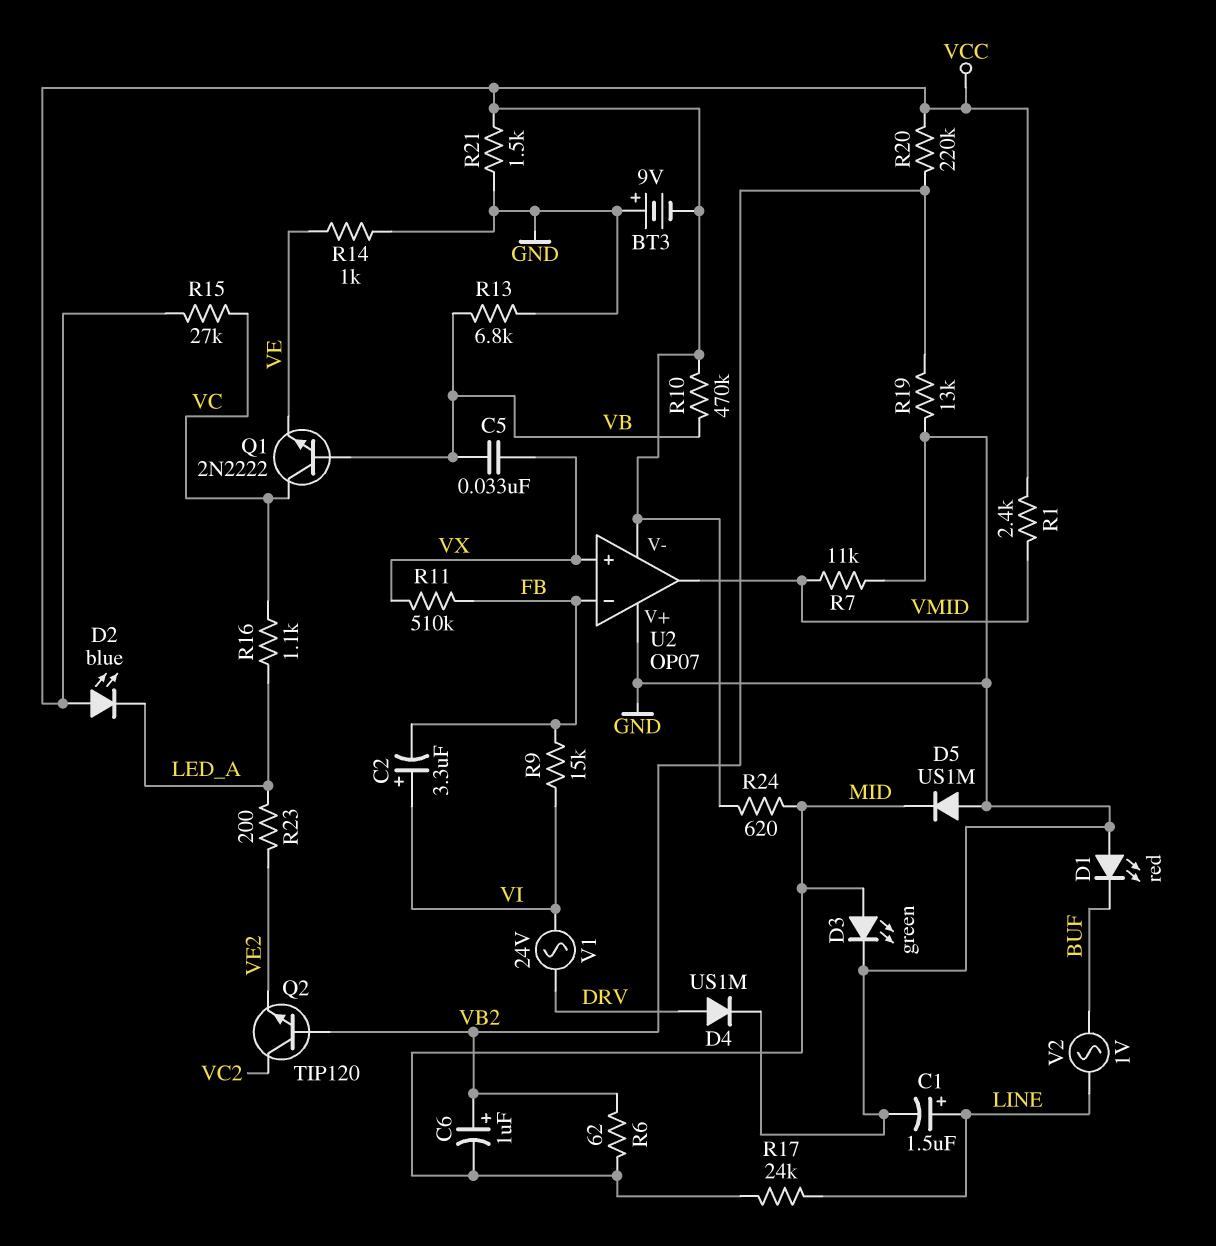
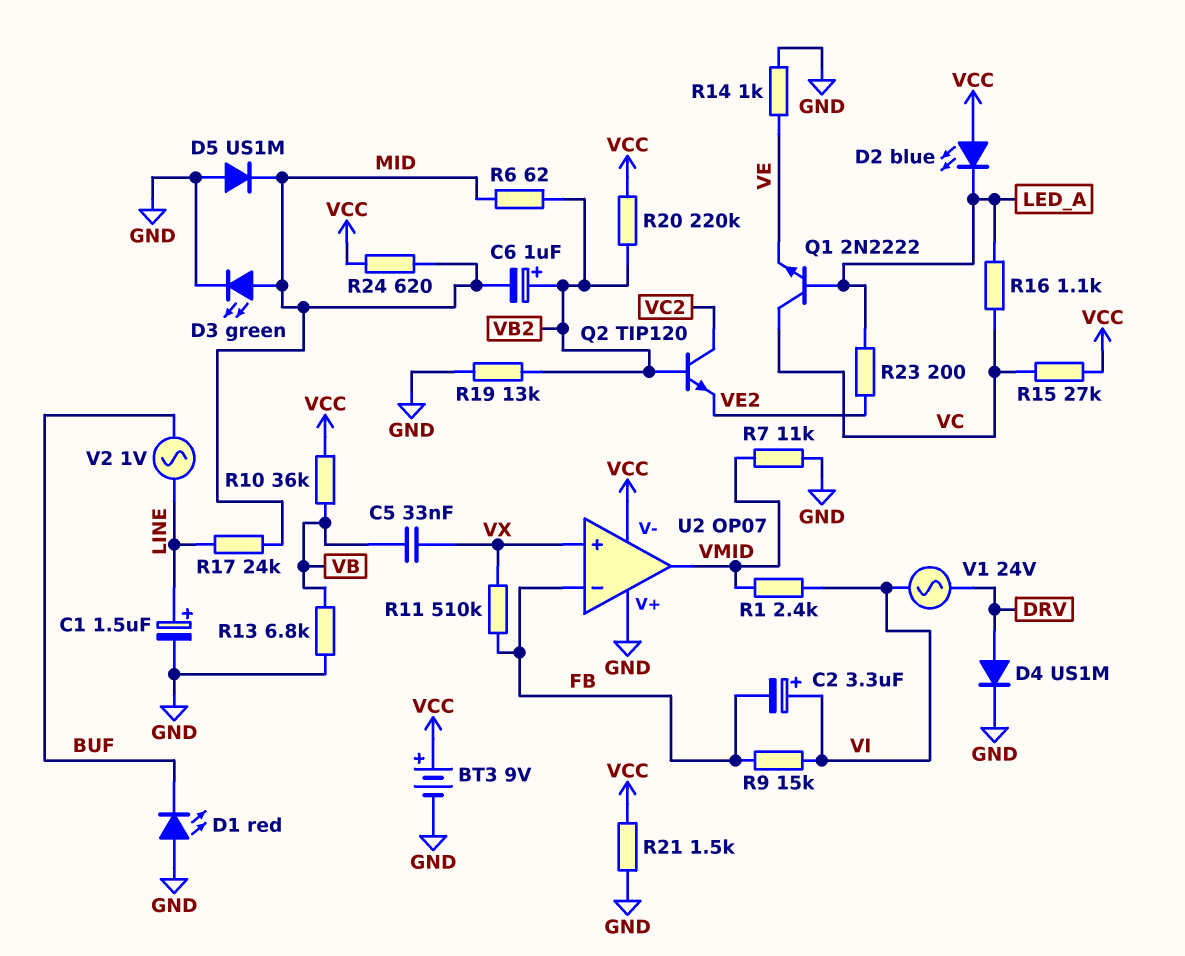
BT3: 9V (plus GND, minus VCC) -> 9V (plus VCC, minus GND)
Q1: NPN 2N2222 (B VB, C VC, E VE) -> NPN 2N2222 (B LED_A, C VC, E VE)
R1: 2.4k (VCC, VMID) -> 2.4k (VI, VMID)
R10: 470k (VB, VCC) -> 36k (VB, VCC)

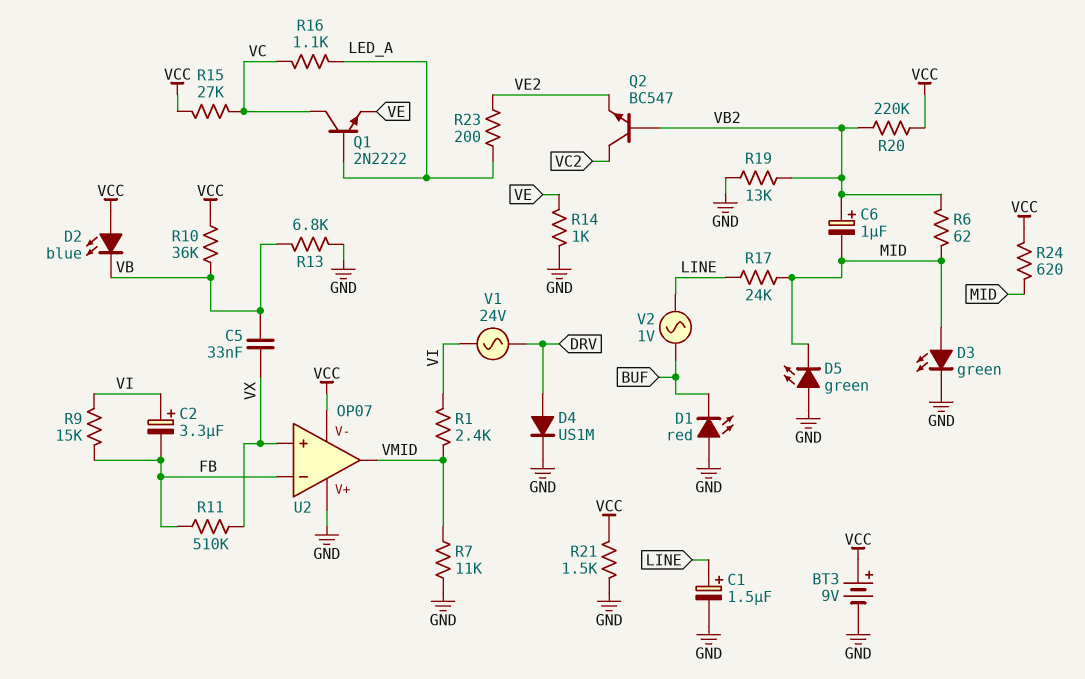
D2: LED blue (A VCC, K LED_A) -> LED blue (A VCC, K VB)
D5: diode US1M (A GND, K MID) -> LED green (A GND, K MID)
Q2: NPN TIP120 (B VB2, C VC2, E VE2) -> NPN BC547 (B VB2, C VC2, E VE2)

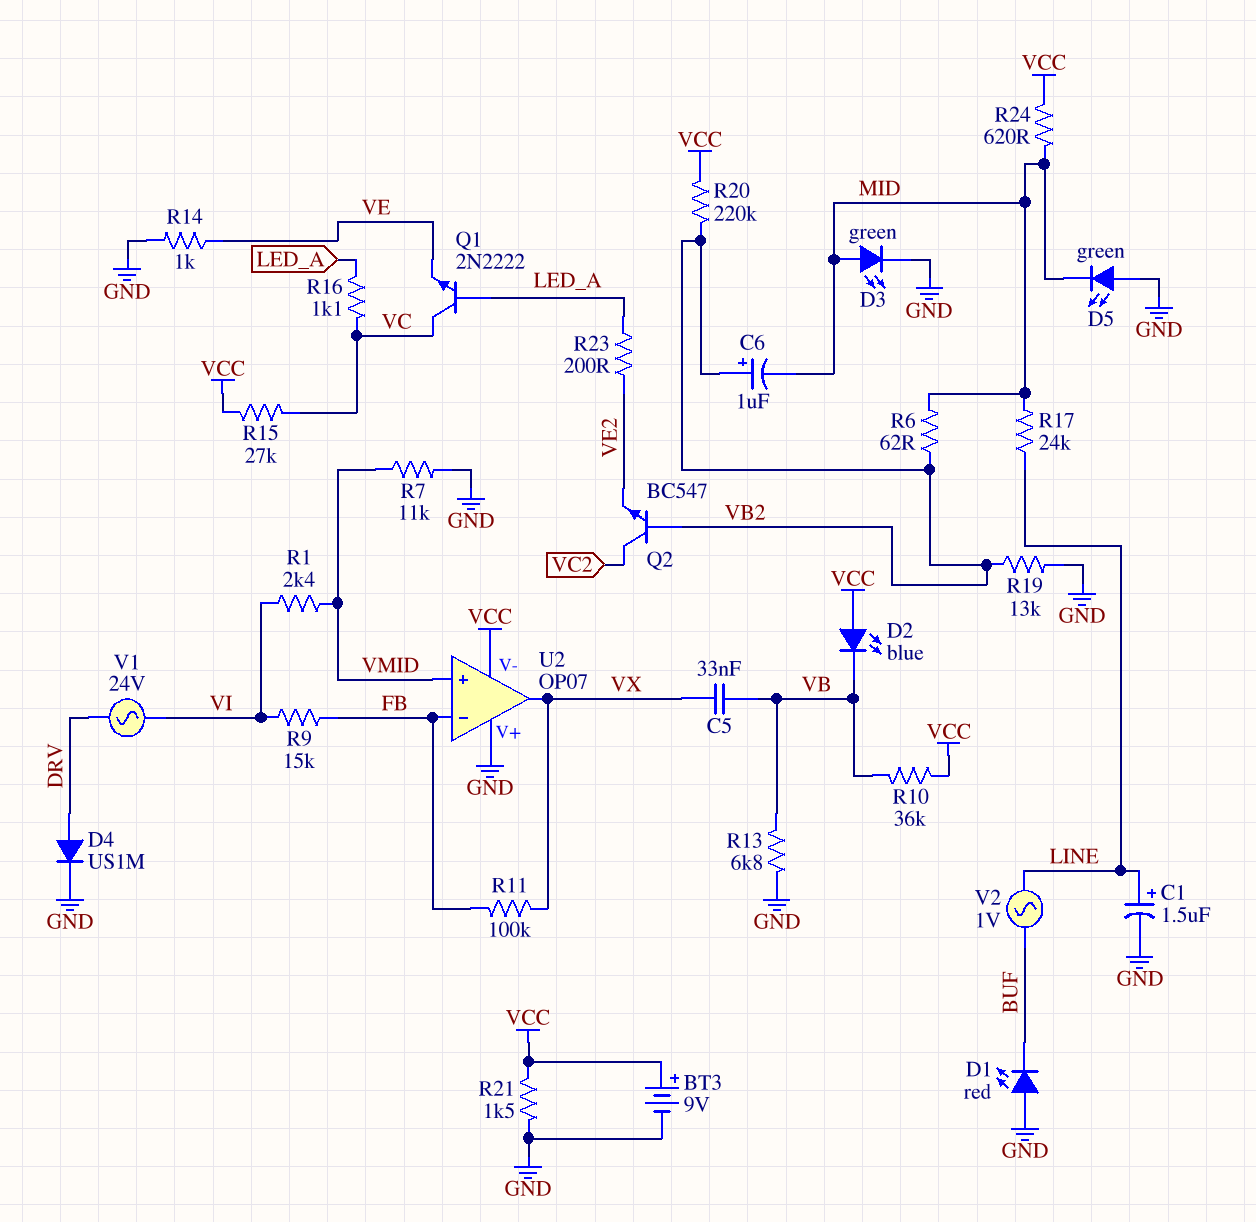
C2: 3.3uF (plus VI, minus FB) -> none
R11: 510k (FB, VX) -> 100k (FB, VX)
U2 pin in+: VX -> VMID
U2 pin out: VMID -> VX

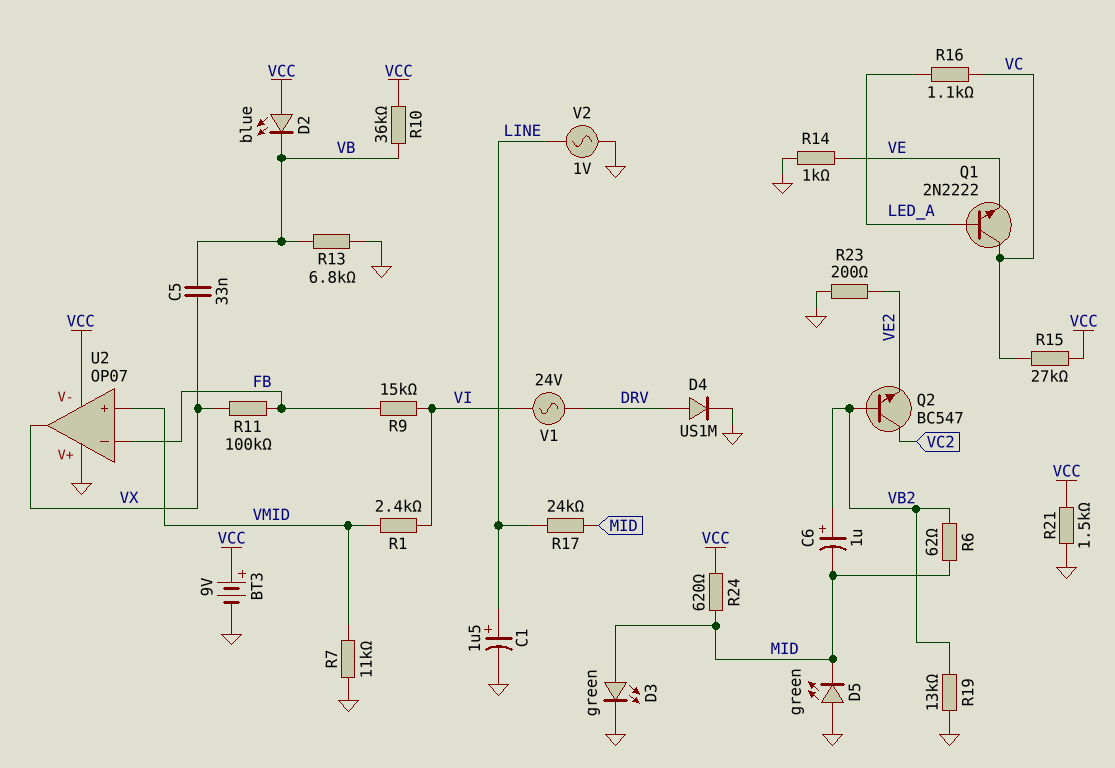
D1: LED red (A GND, K BUF) -> none
R20: 220k (VB2, VCC) -> none
R23: 200 (LED_A, VE2) -> 200 (GND, VE2)
V2: AC 1V (BUF, LINE) -> AC 1V (GND, LINE)

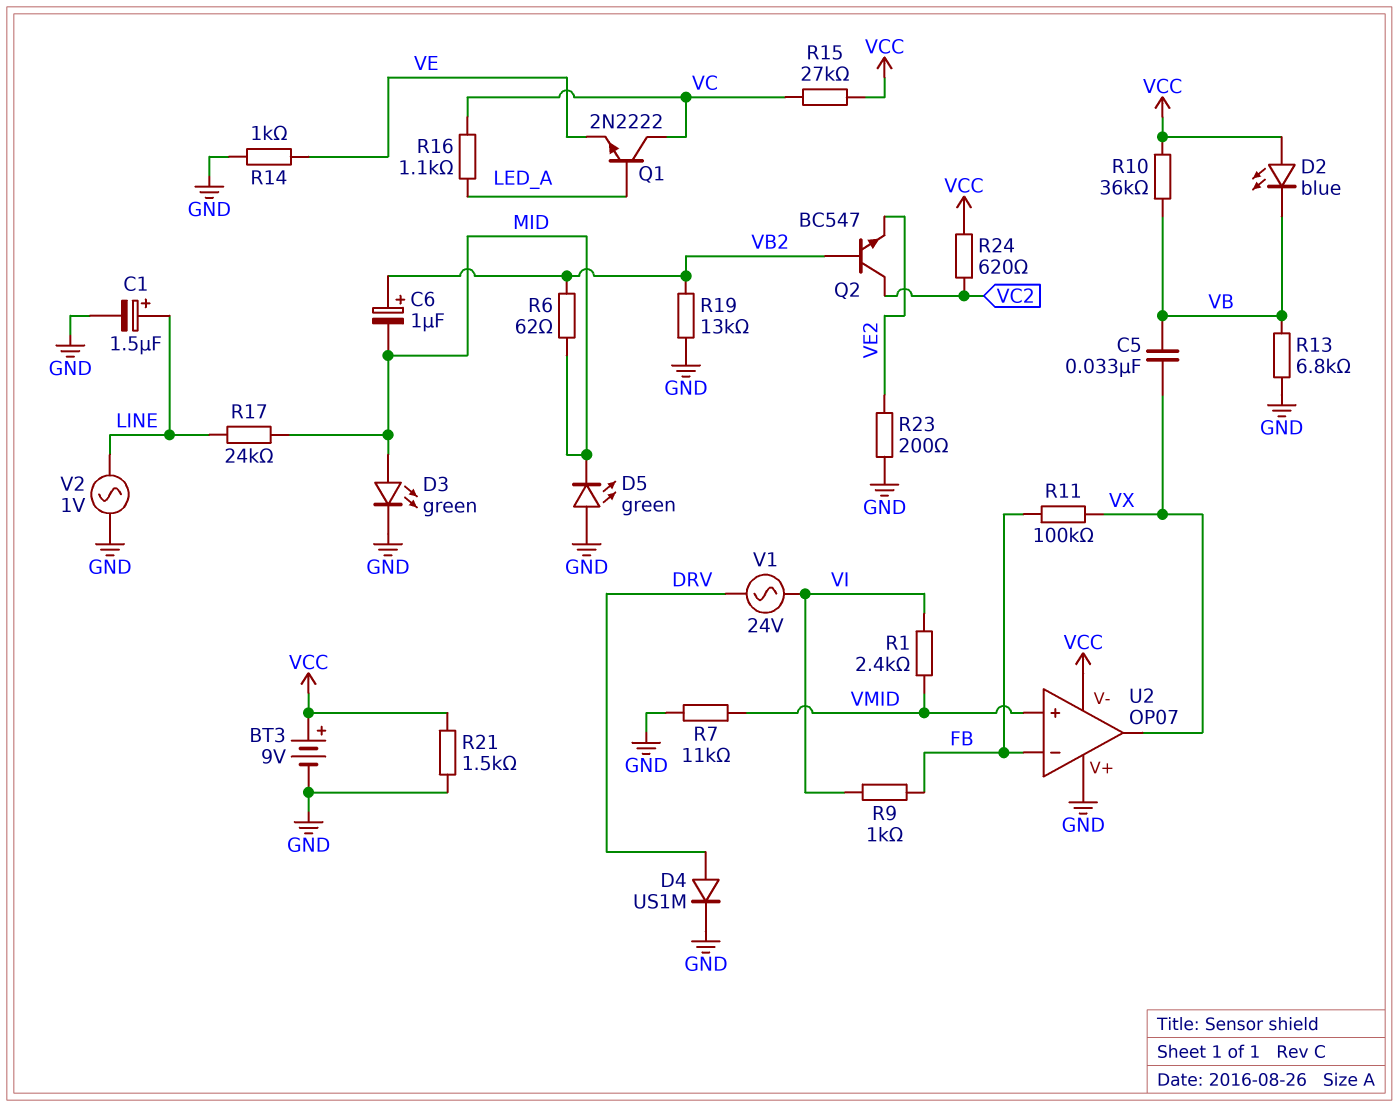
R9: 15k (FB, VI) -> 1k (FB, VI)
R24: 620 (MID, VCC) -> 620 (VC2, VCC)

